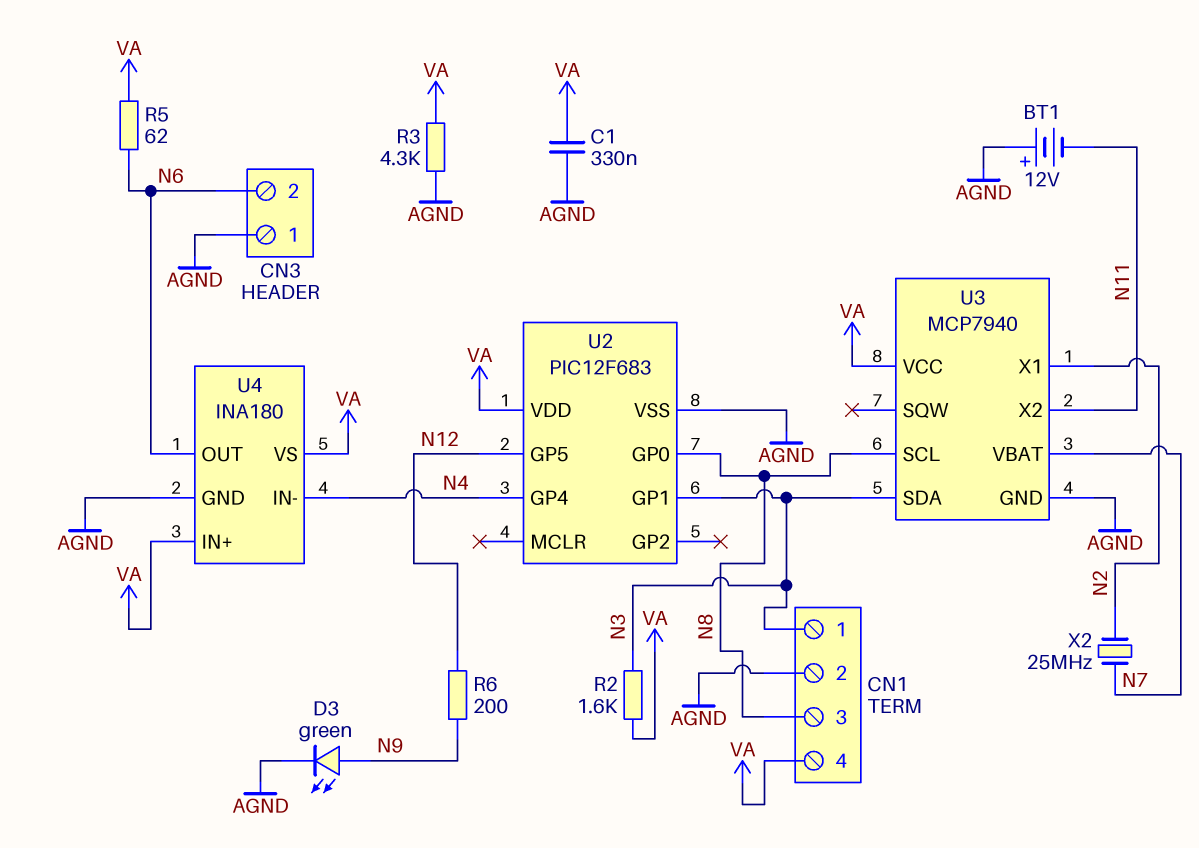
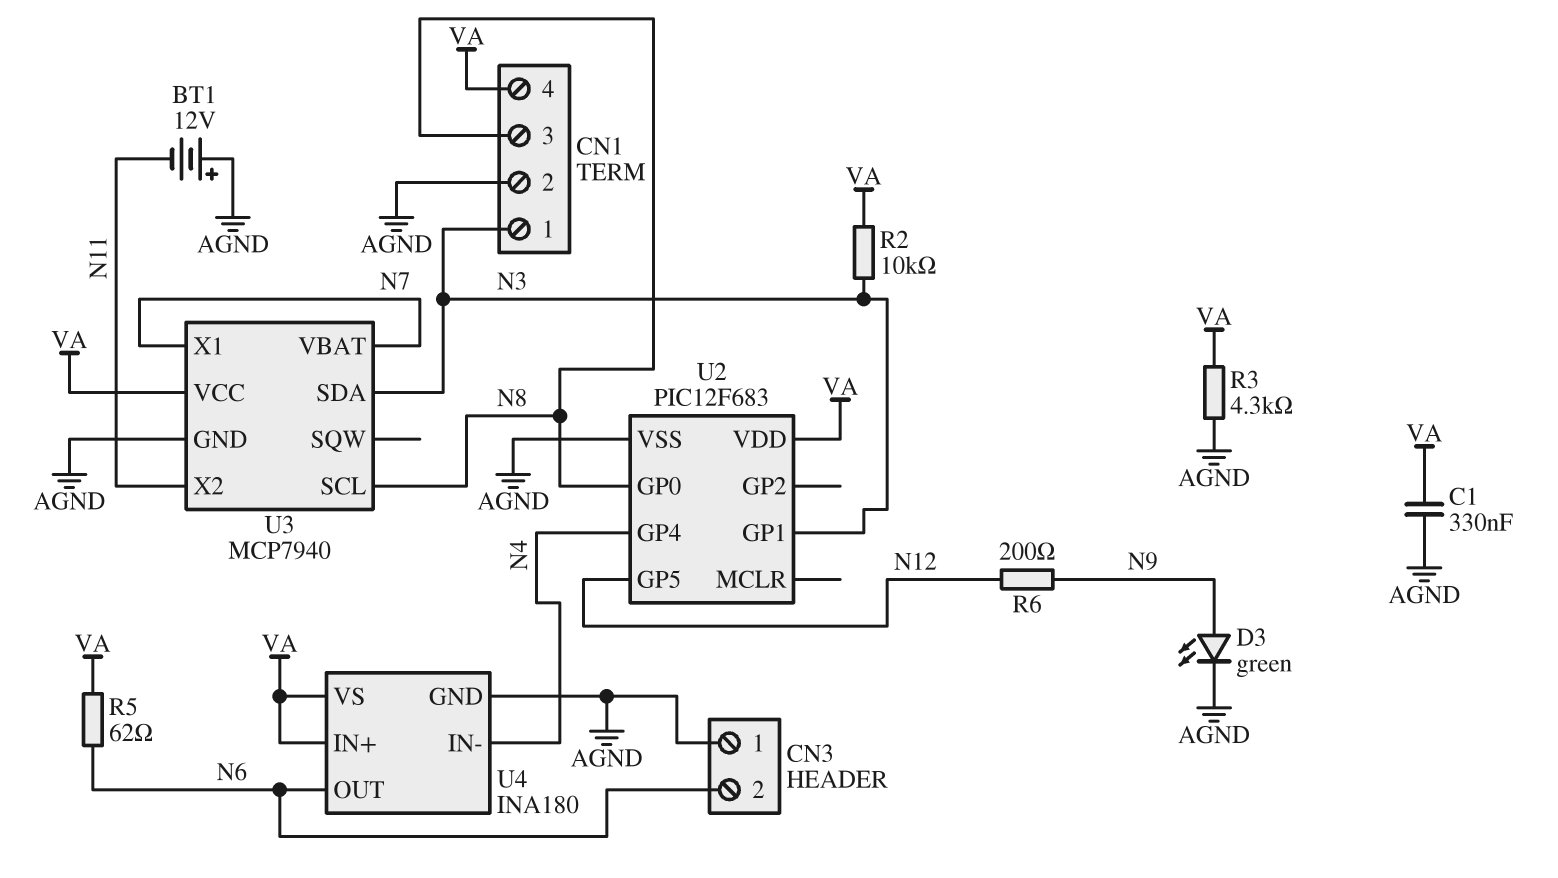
R2: 1.6k (N3, VA) -> 10k (N3, VA)
U3 pin X1: N2 -> N7
X2: 25MHz (N2, N7) -> none

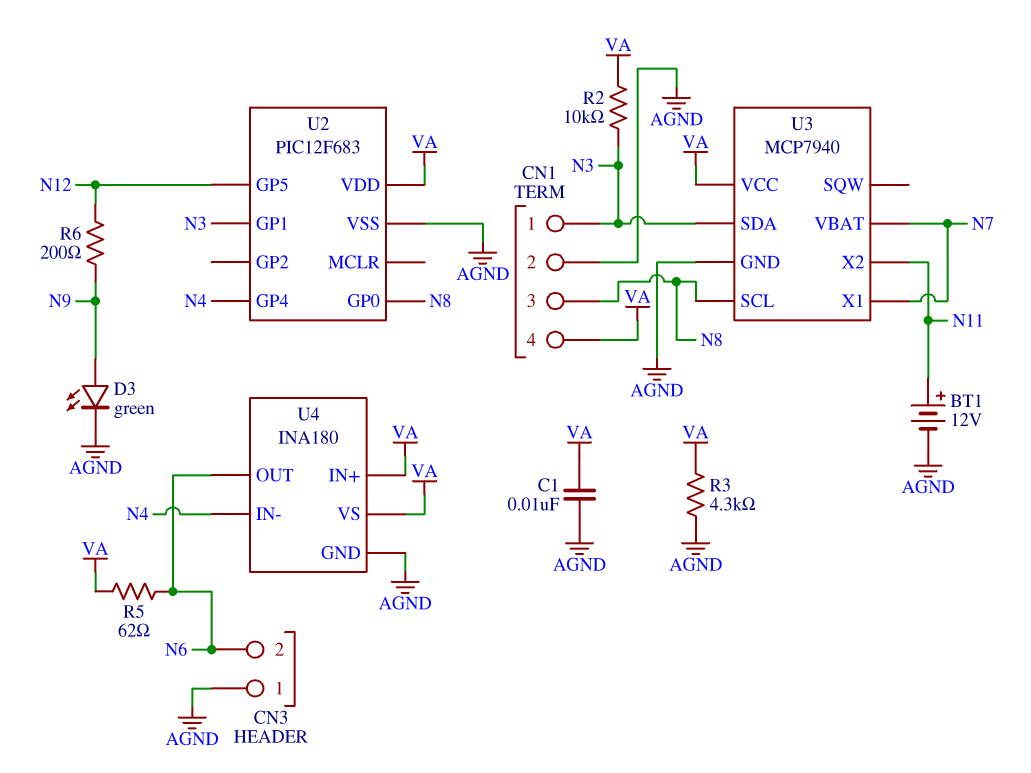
BT1: 12V (plus AGND, minus N11) -> 12V (plus N11, minus AGND)
C1: 330nF (AGND, VA) -> 10nF (AGND, VA)

